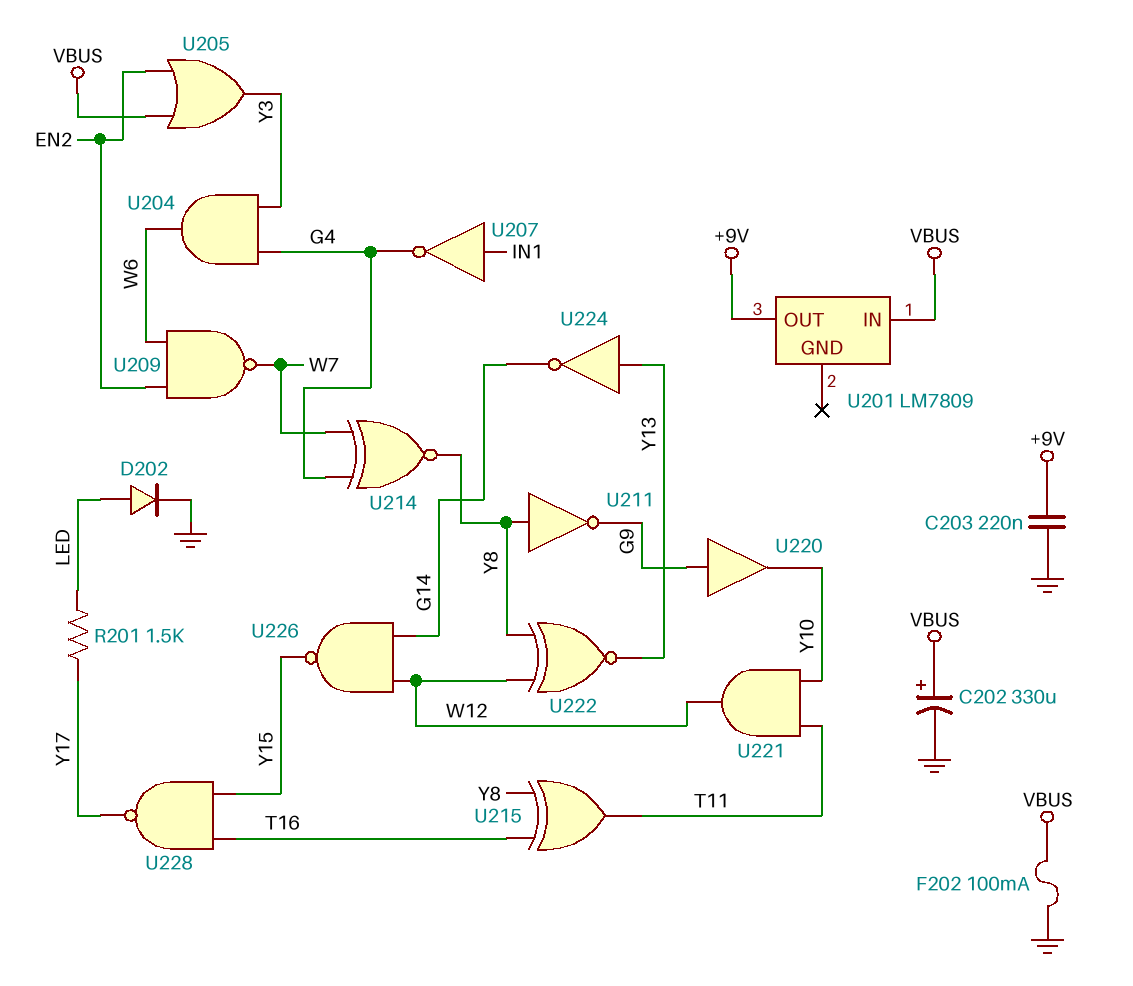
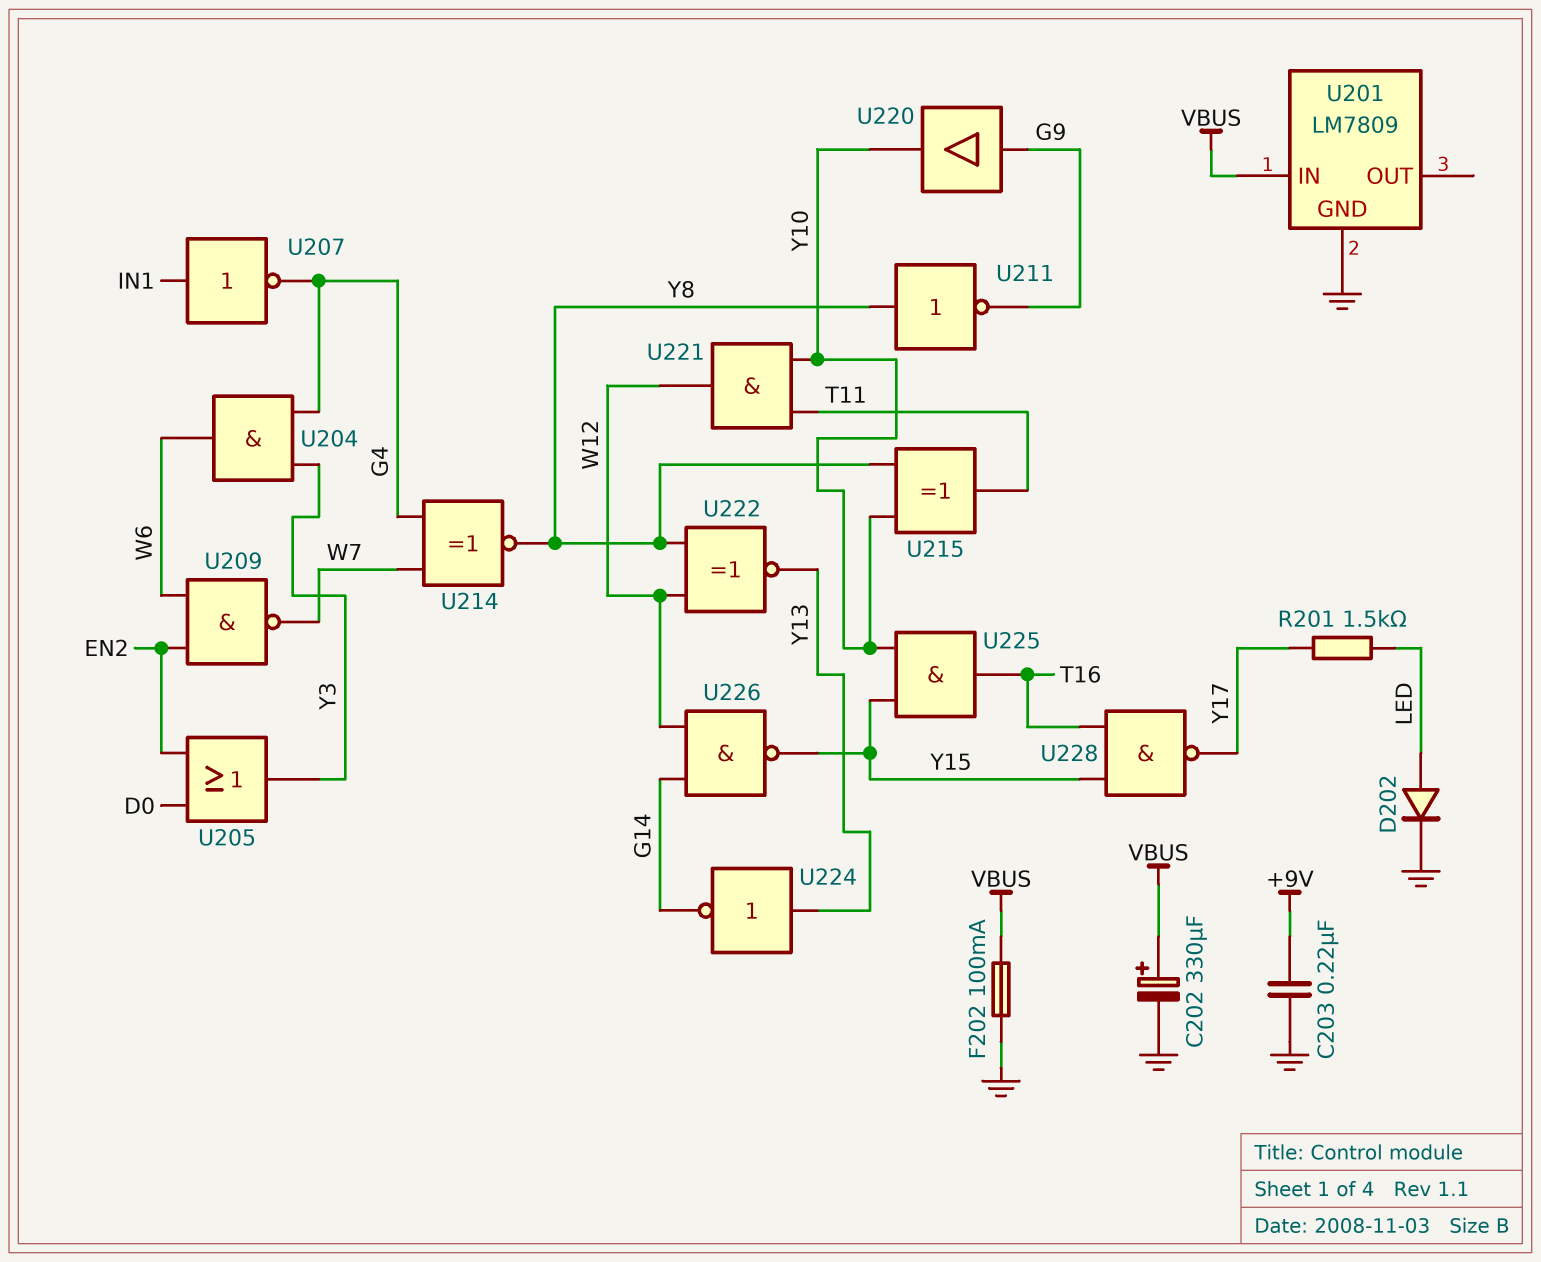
U201 pin GND: none -> GND
U201 pin OUT: +9V -> none
U205: OR (in EN2, in VBUS, out Y3) -> OR (in D0, in EN2, out Y3)
U215: XOR (in T16, in Y8, out T11) -> XOR (in Y8, in Y10, out T11)
U225: none -> AND (in Y10, in Y15, out T16)

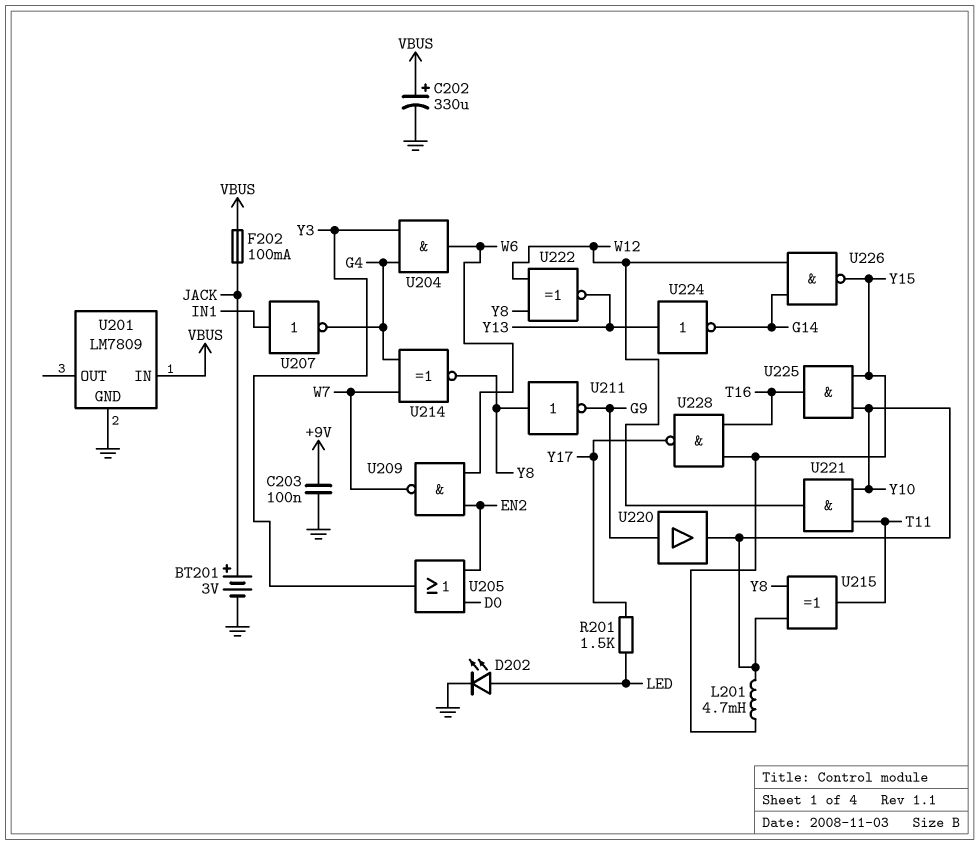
BT201: none -> 3V (plus JACK, minus GND)
C203: 220nF (+9V, GND) -> 100nF (+9V, GND)
D202: diode (A LED, K GND) -> LED (A LED, K GND)
F202: 100mA (GND, VBUS) -> 100mA (JACK, VBUS)
L201: none -> 4.7mH (Y10, Y15)

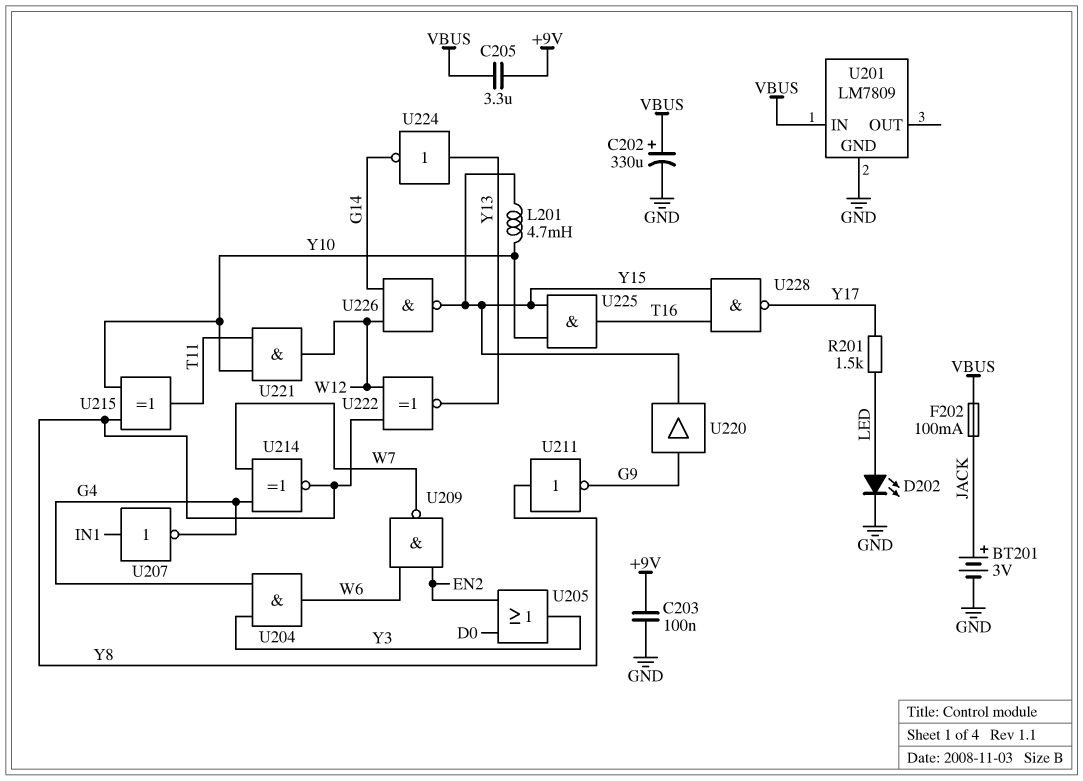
C205: none -> 3.3uF (+9V, VBUS)
U220: buffer (in G9, out Y10) -> buffer (in G9, out Y15)

